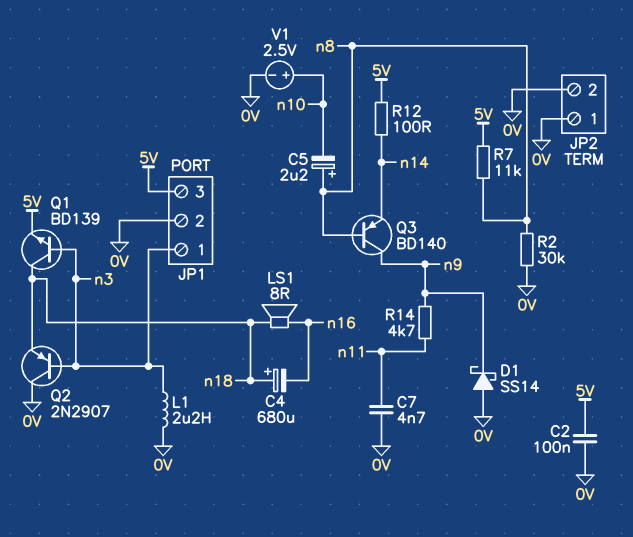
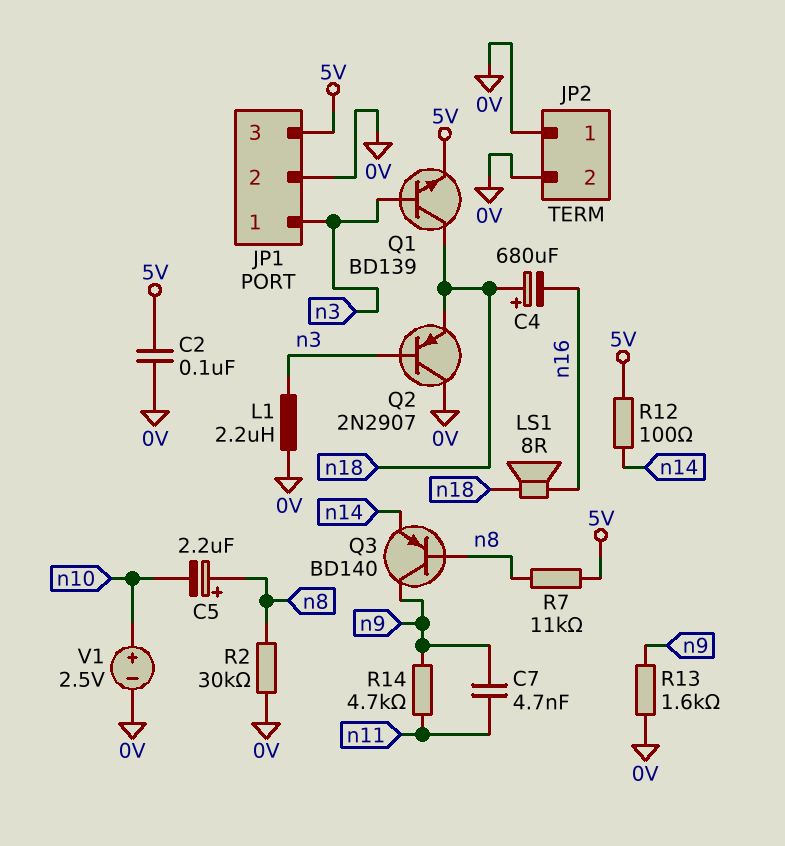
C7: 4.7nF (0V, n11) -> 4.7nF (n9, n11)
D1: schottky SS14 (A 0V, K n9) -> none
R13: none -> 1.6k (0V, n9)

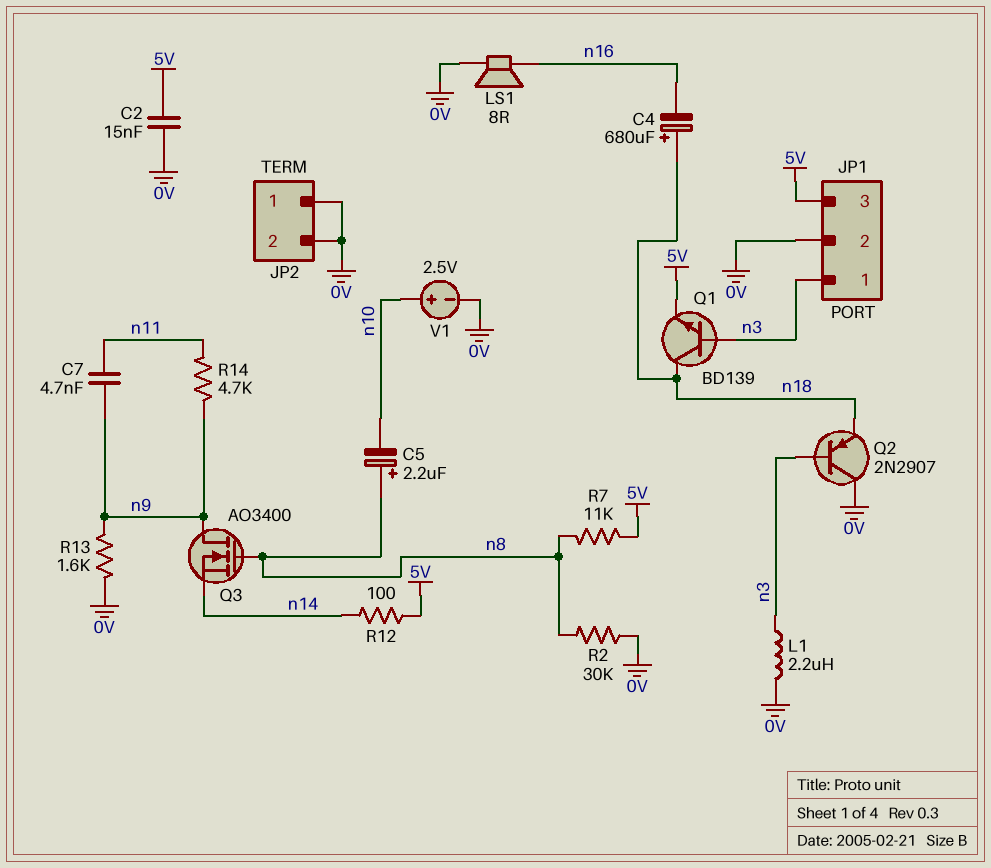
C2: 100nF (0V, 5V) -> 15nF (0V, 5V)
LS1: speaker 8R (n16, n18) -> speaker 8R (0V, n16)
Q3: PNP BD140 (B n8, C n9, E n14) -> NMOS AO3400 (G n8, D n9, S n14)

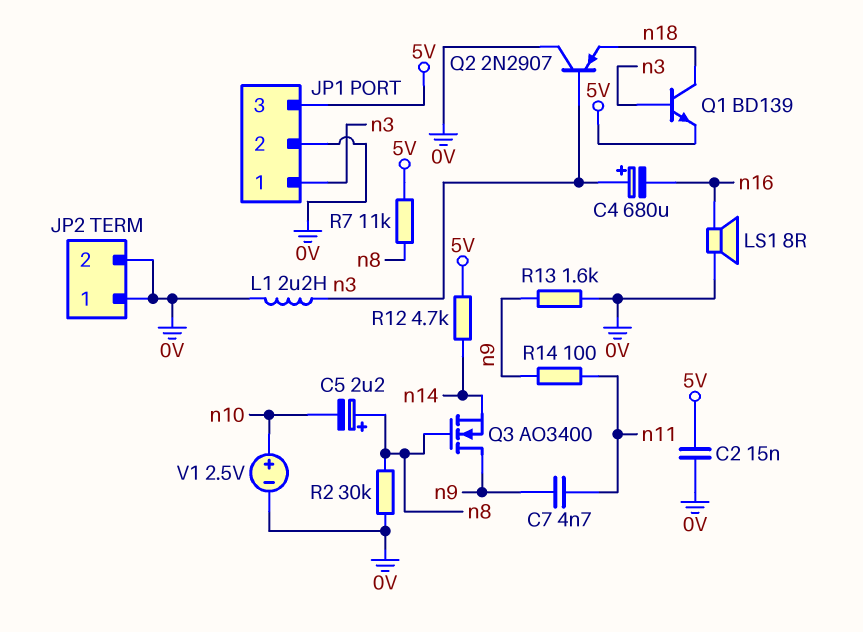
C4: 680uF (plus n18, minus n16) -> 680uF (plus n3, minus n16)
R12: 100 (5V, n14) -> 4.7k (5V, n14)
R14: 4.7k (n9, n11) -> 100 (n9, n11)

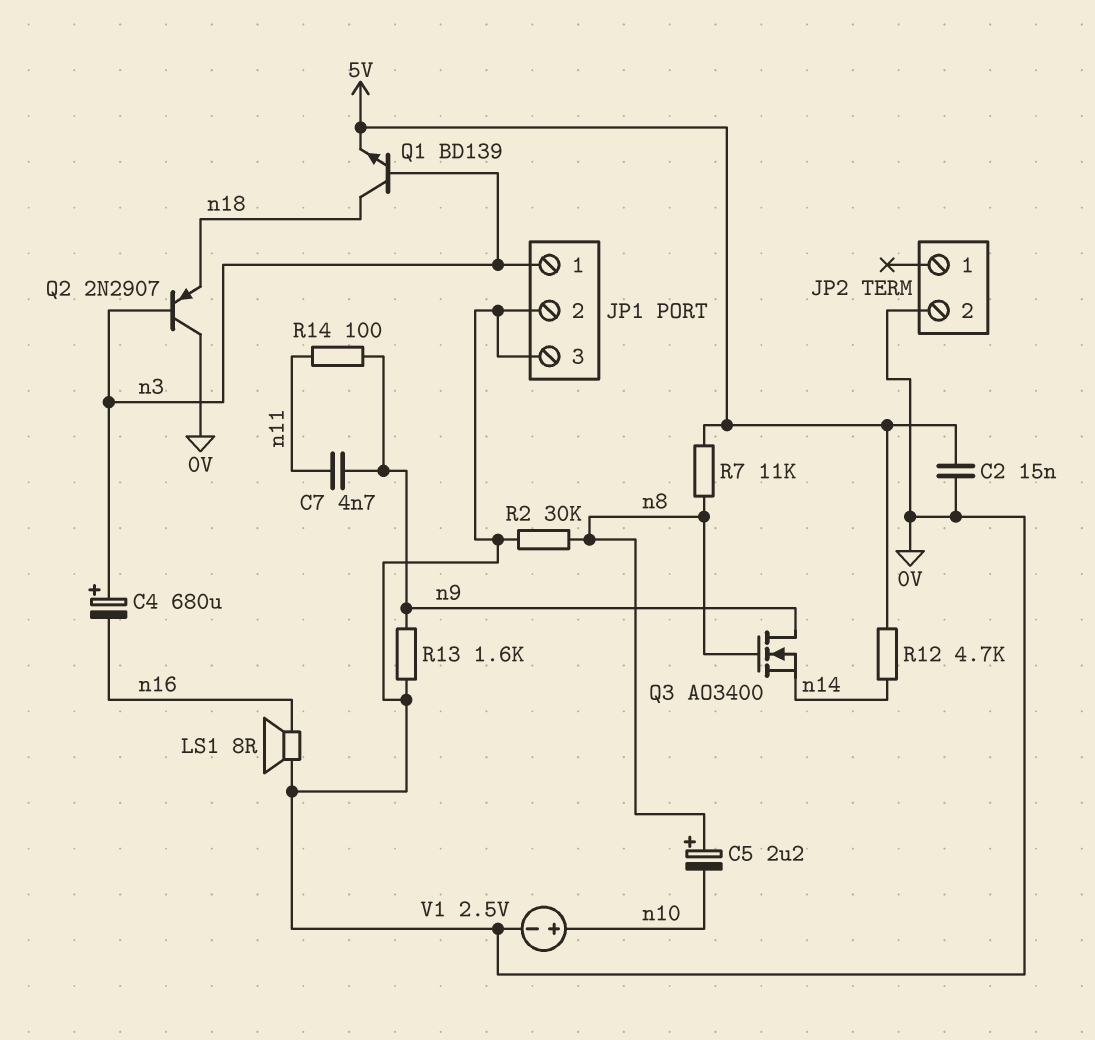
JP1 pin 3: 5V -> 0V
JP2 pin 1: 0V -> none
L1: 2.2uH (0V, n3) -> none

